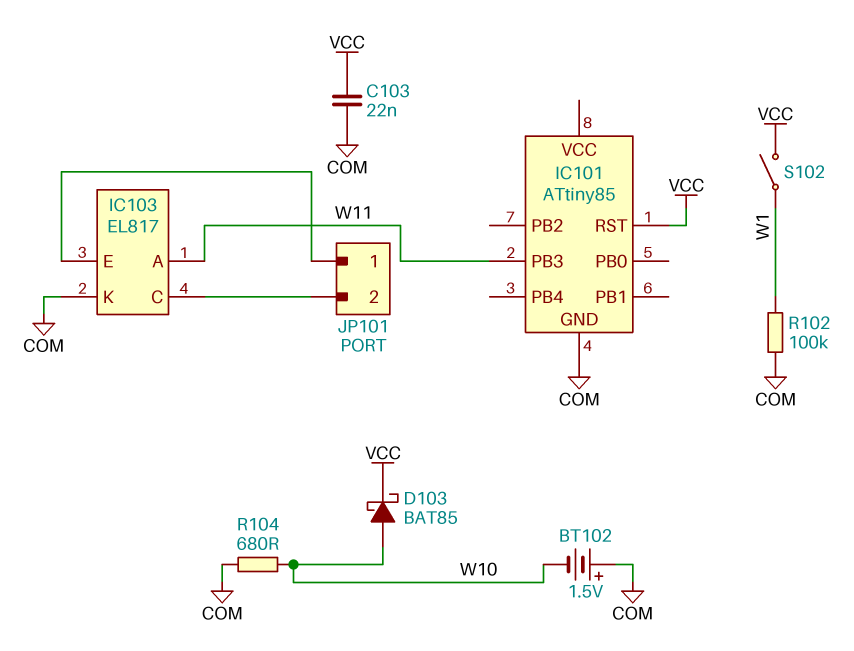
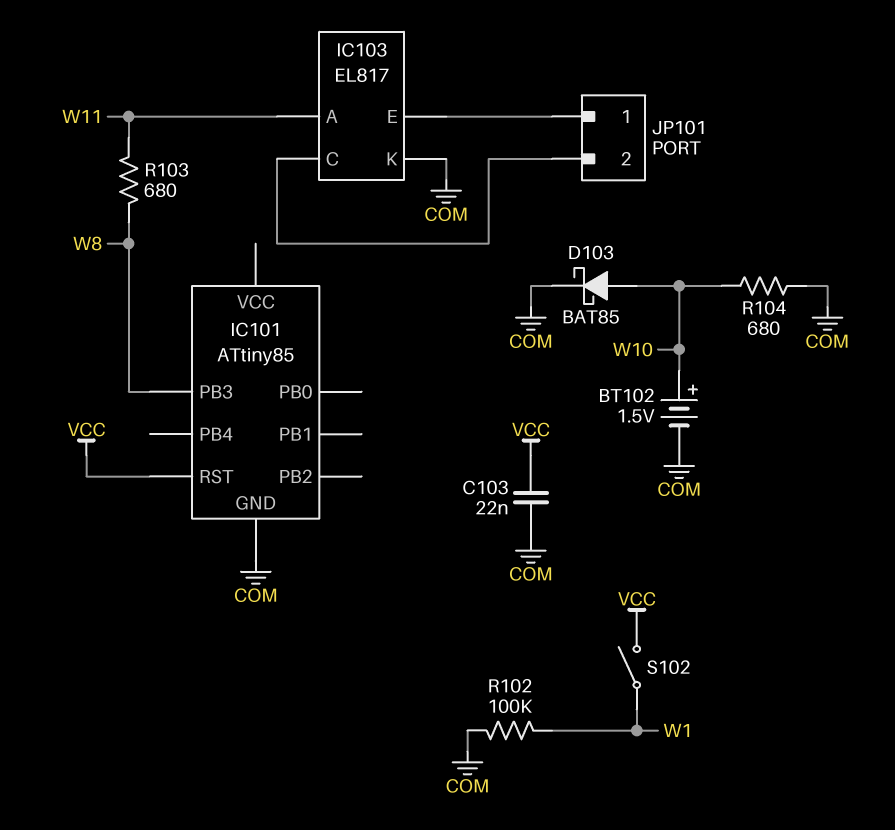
BT102: 1.5V (plus COM, minus W10) -> 1.5V (plus W10, minus COM)
D103: schottky BAT85 (A W10, K VCC) -> schottky BAT85 (A W10, K COM)
IC101 pin PB3: W11 -> W8
R103: none -> 680 (W8, W11)

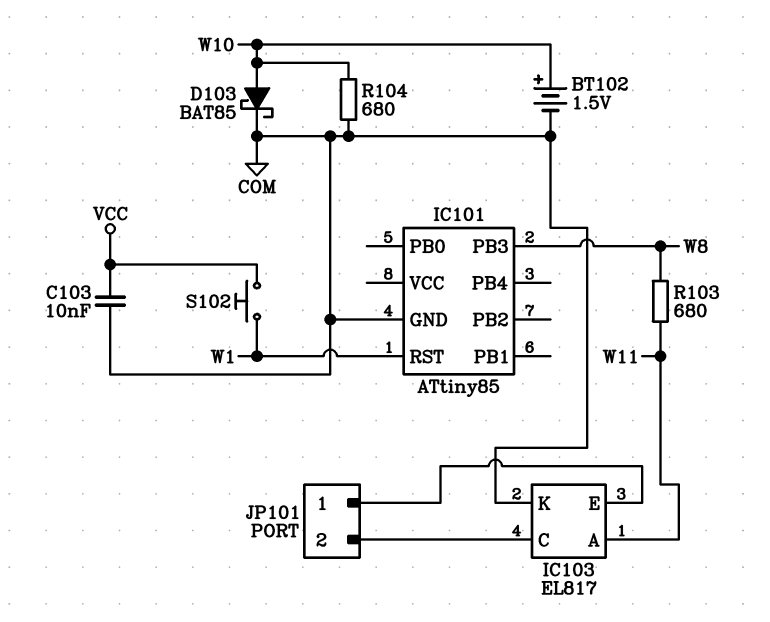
C103: 22nF (COM, VCC) -> 10nF (COM, VCC)
IC101 pin RST: VCC -> W1
R102: 100k (COM, W1) -> none
S102: switch (VCC, W1) -> button (VCC, W1)

